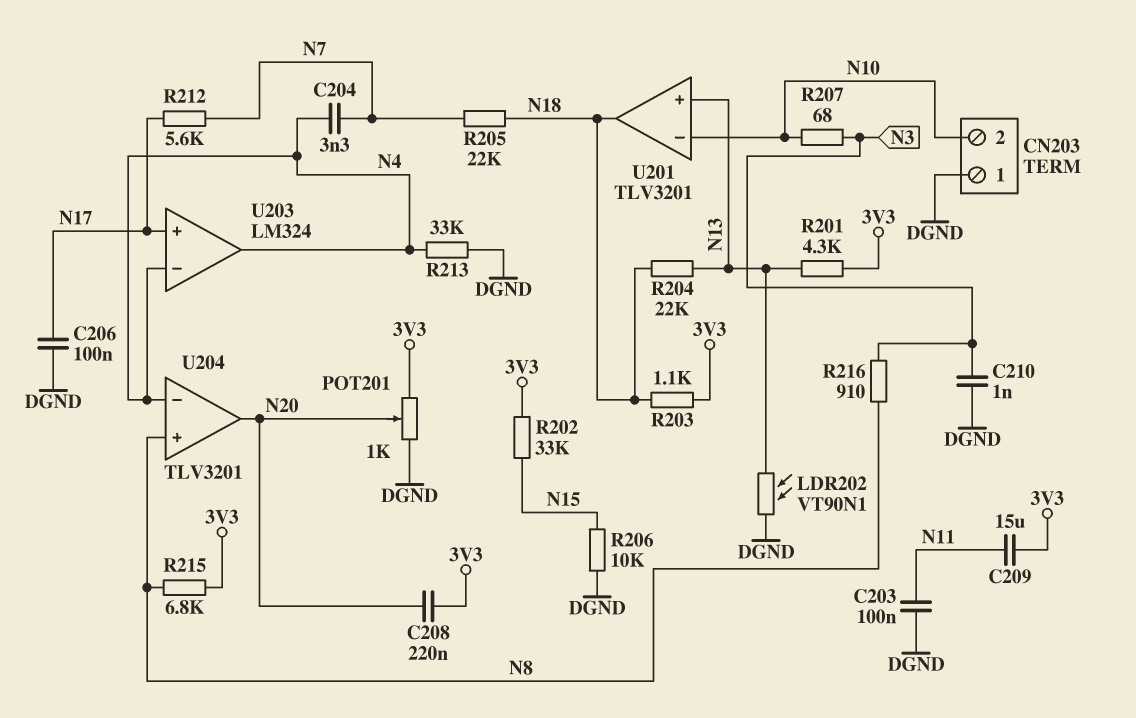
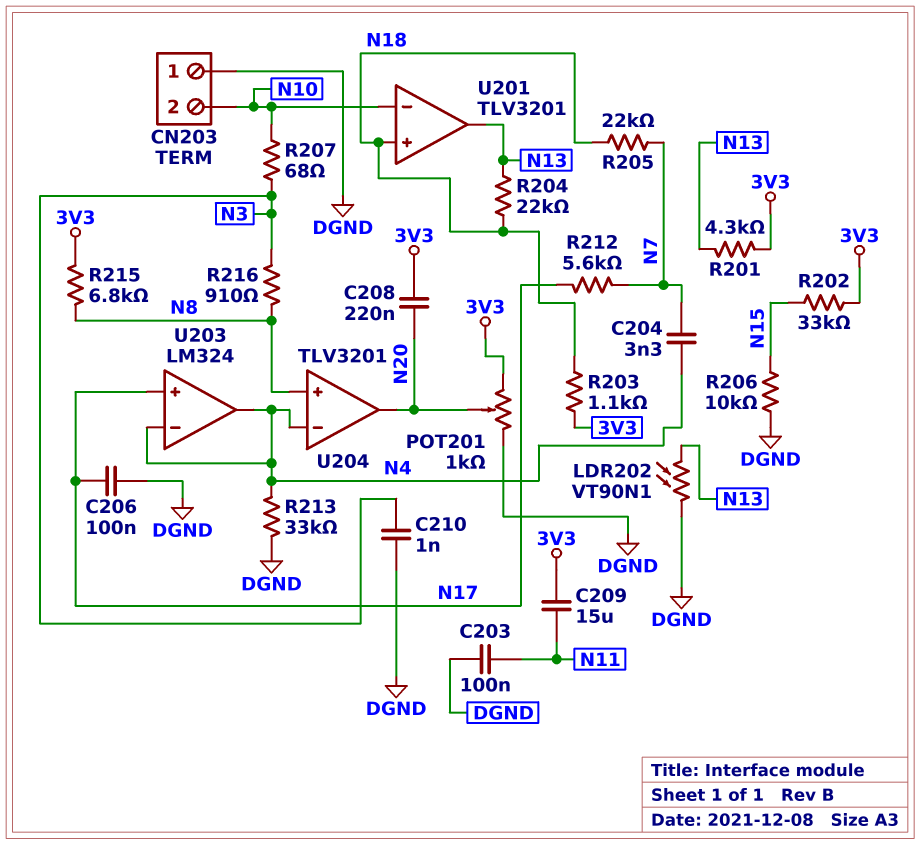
U201 pin in+: N13 -> N18
U201 pin out: N18 -> N13

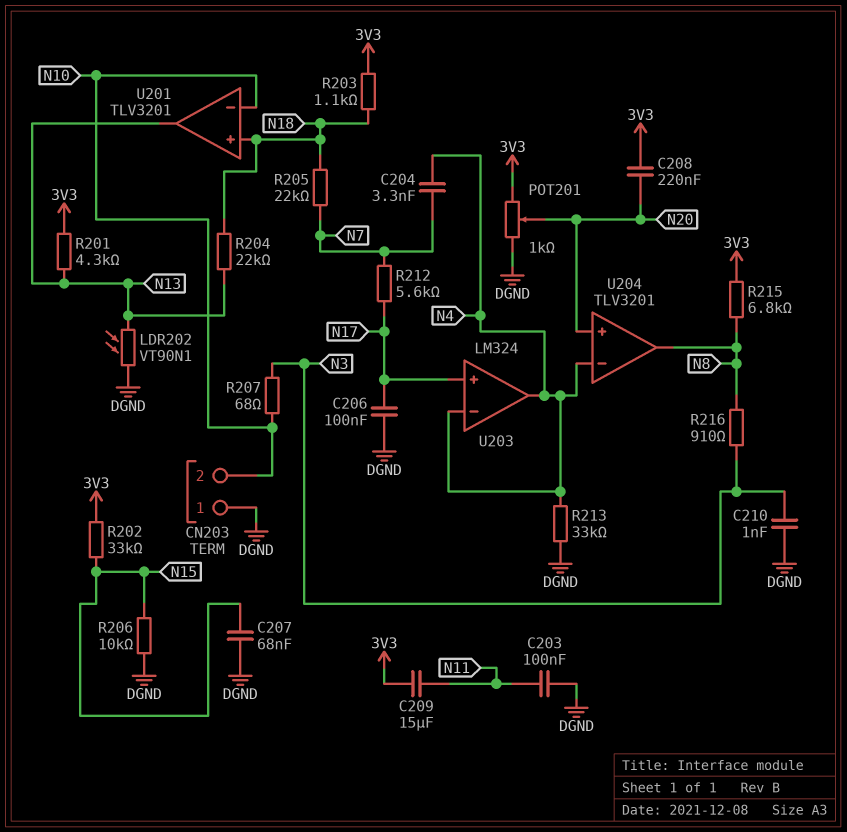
C207: none -> 68nF (DGND, N15)
U204 pin in+: N8 -> N20
U204 pin out: N20 -> N8

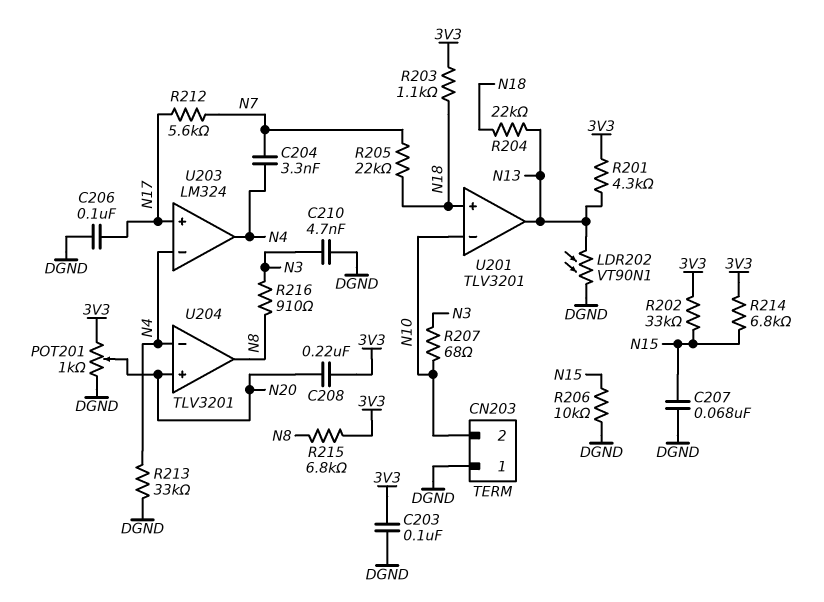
C203: 100nF (DGND, N11) -> 100nF (3V3, DGND)
C209: 15uF (3V3, N11) -> none
C210: 1nF (DGND, N3) -> 4.7nF (DGND, N3)
R214: none -> 6.8k (3V3, N15)

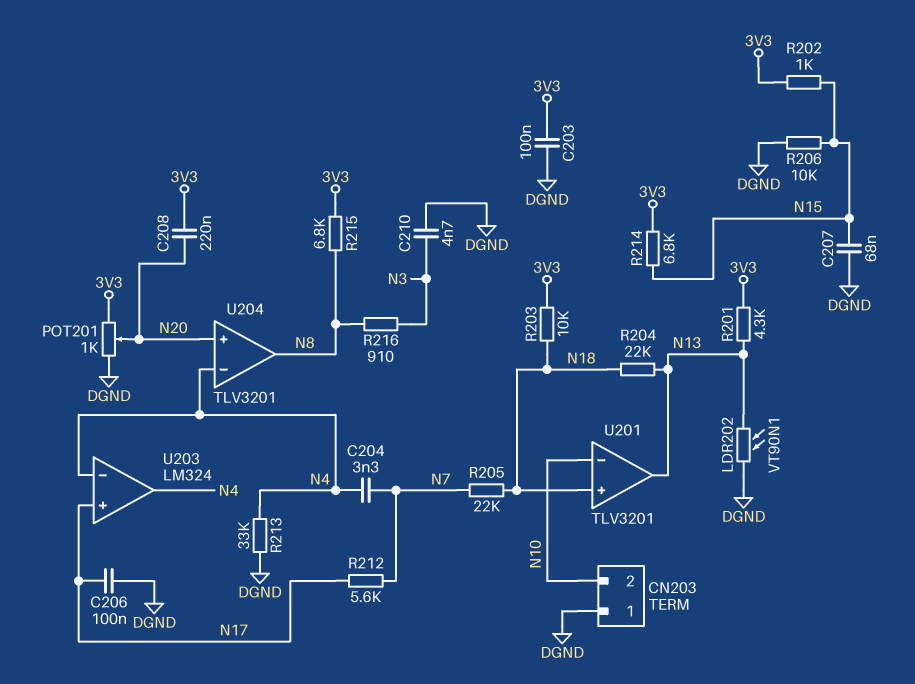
R202: 33k (3V3, N15) -> 1k (3V3, N15)
R203: 1.1k (3V3, N18) -> 10k (3V3, N18)
R207: 68 (N3, N10) -> none

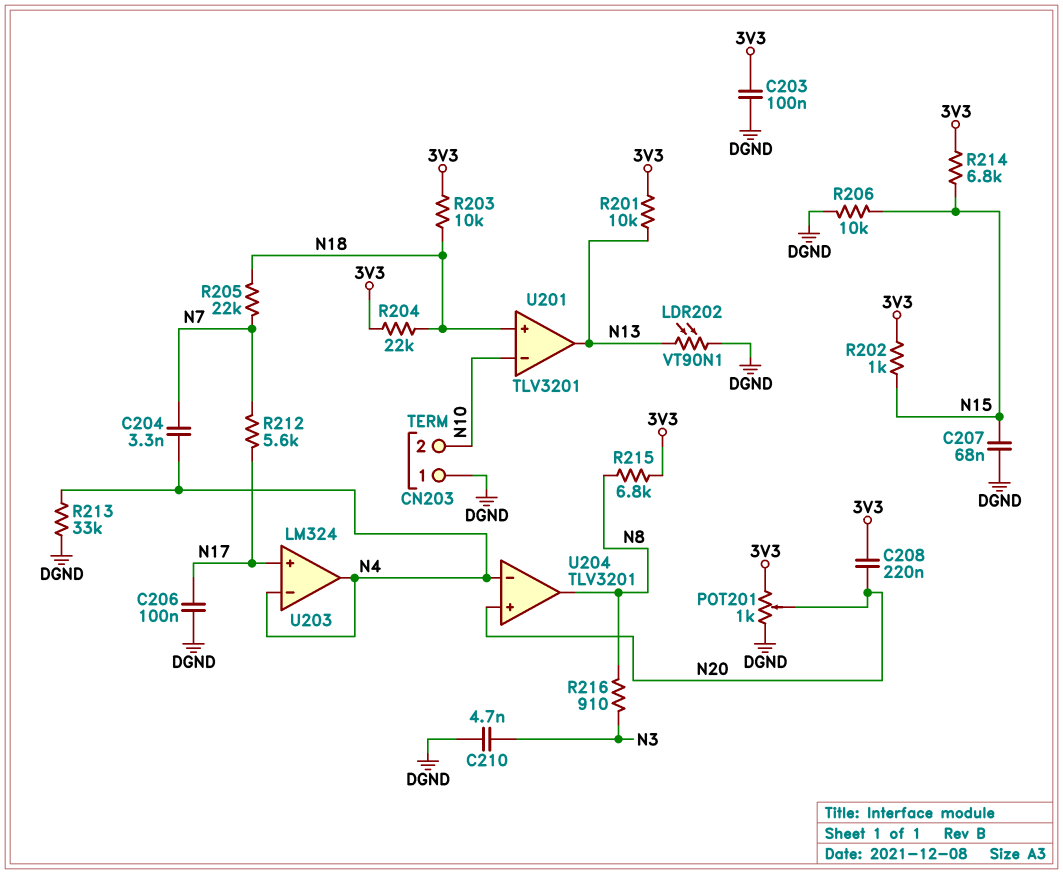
R201: 4.3k (3V3, N13) -> 10k (3V3, N13)
R204: 22k (N13, N18) -> 22k (3V3, N18)

